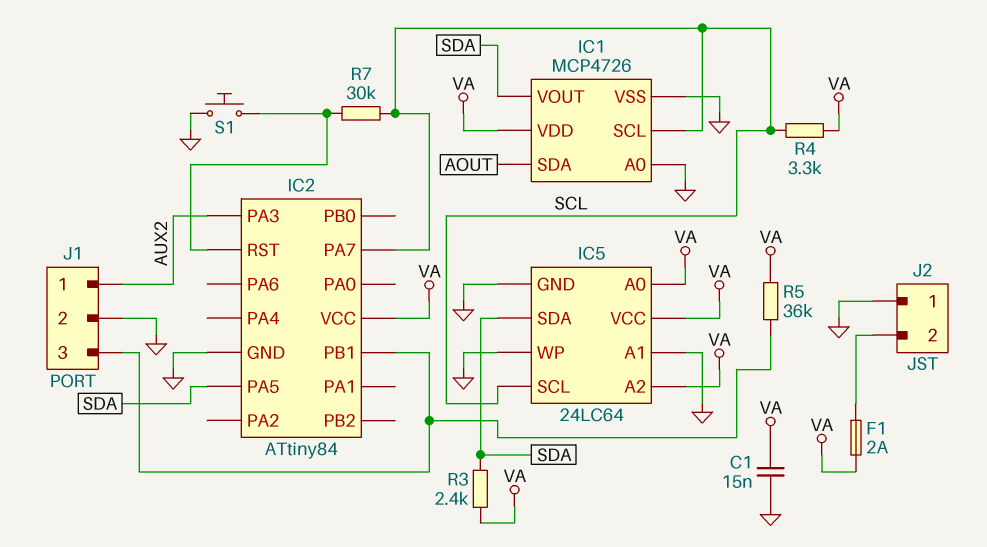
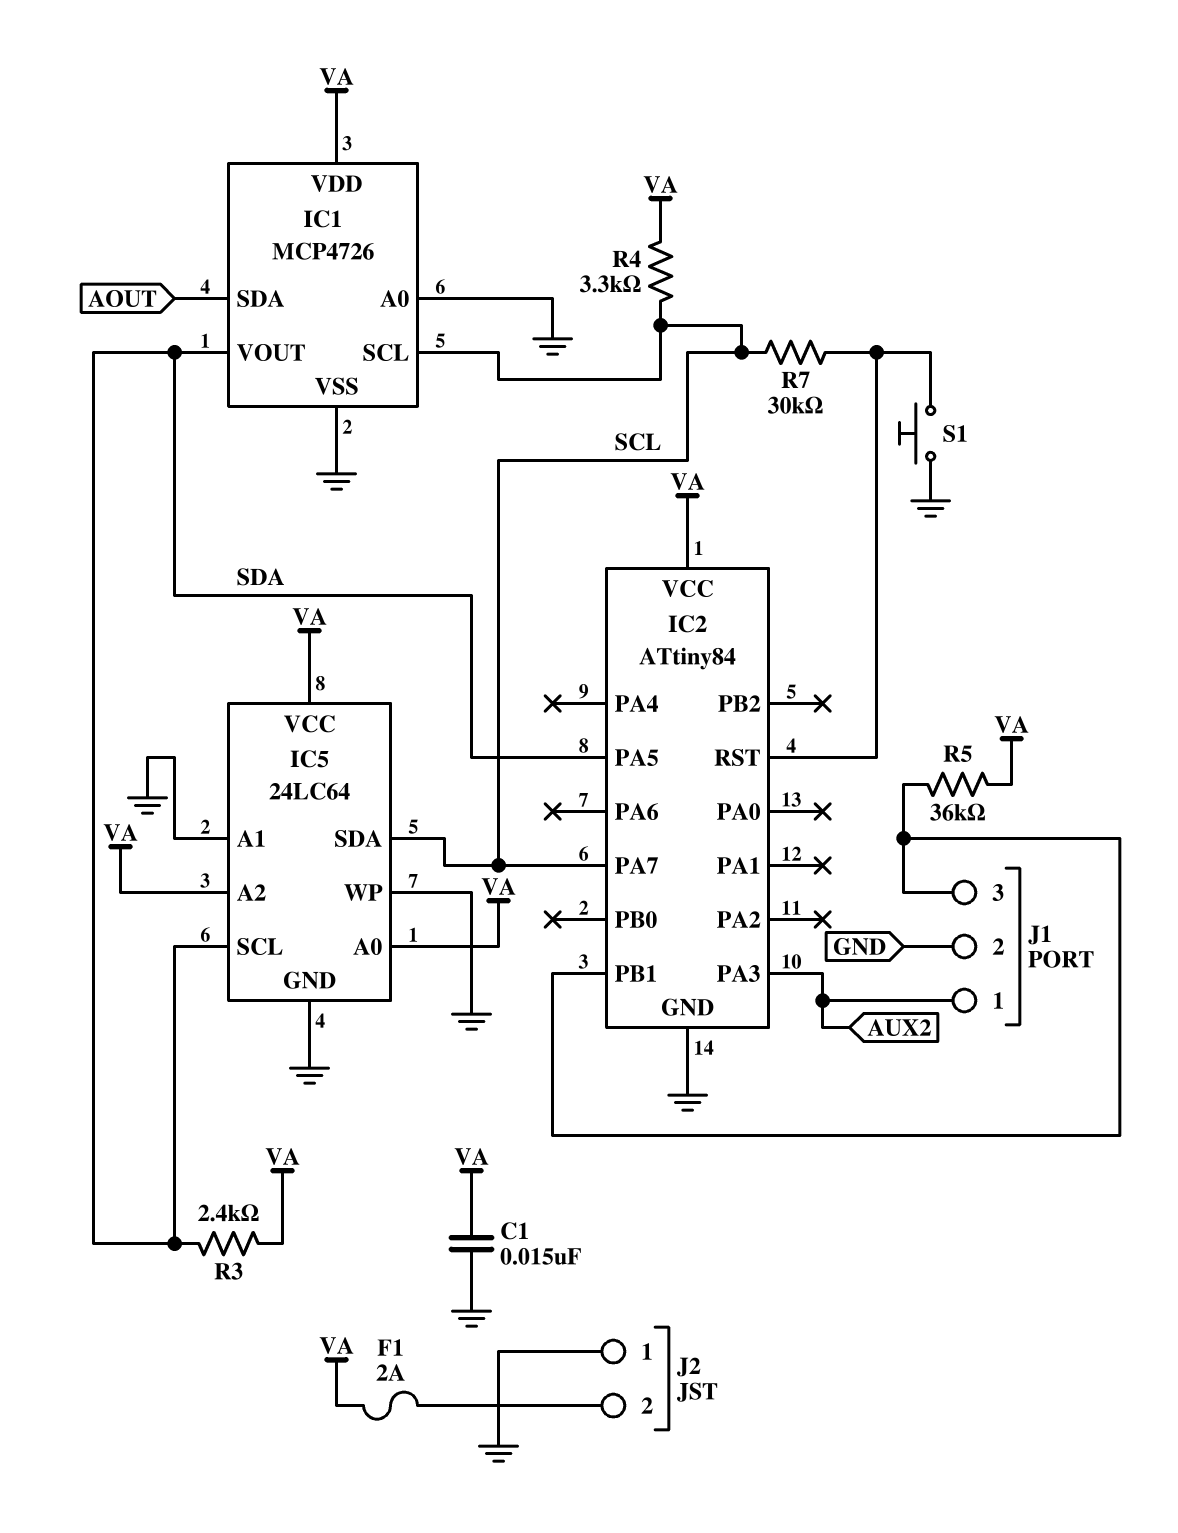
IC5 pin SCL: SCL -> SDA
IC5 pin SDA: SDA -> SCL

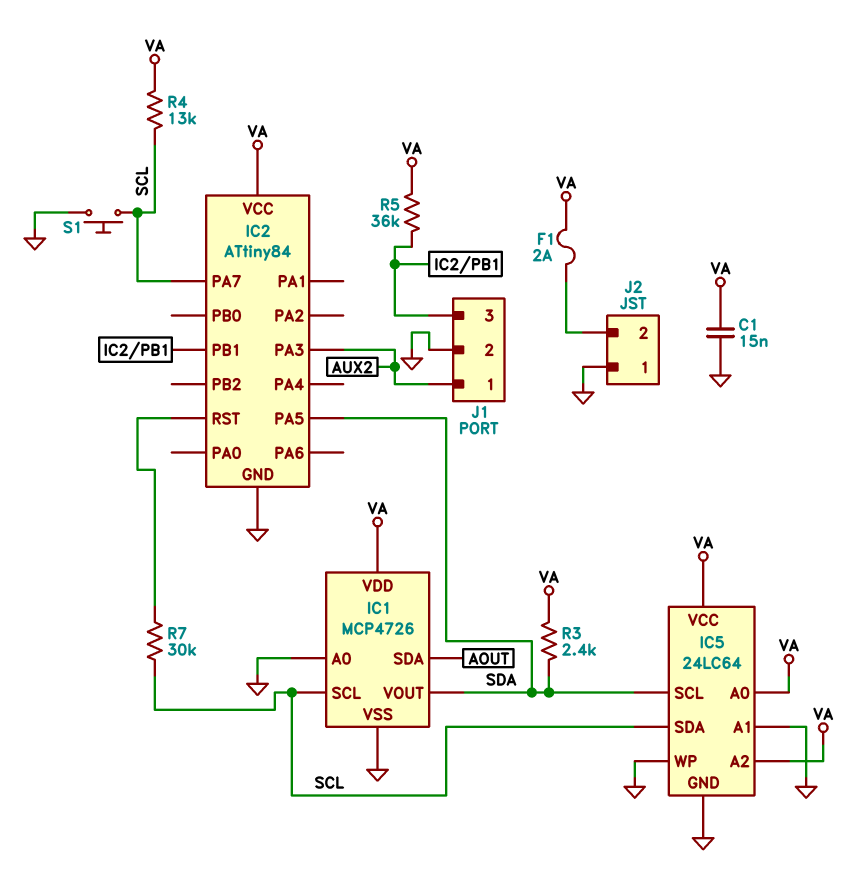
R4: 3.3k (SCL, VA) -> 13k (SCL, VA)
S1: button (GND, IC2/RST) -> button (GND, SCL)

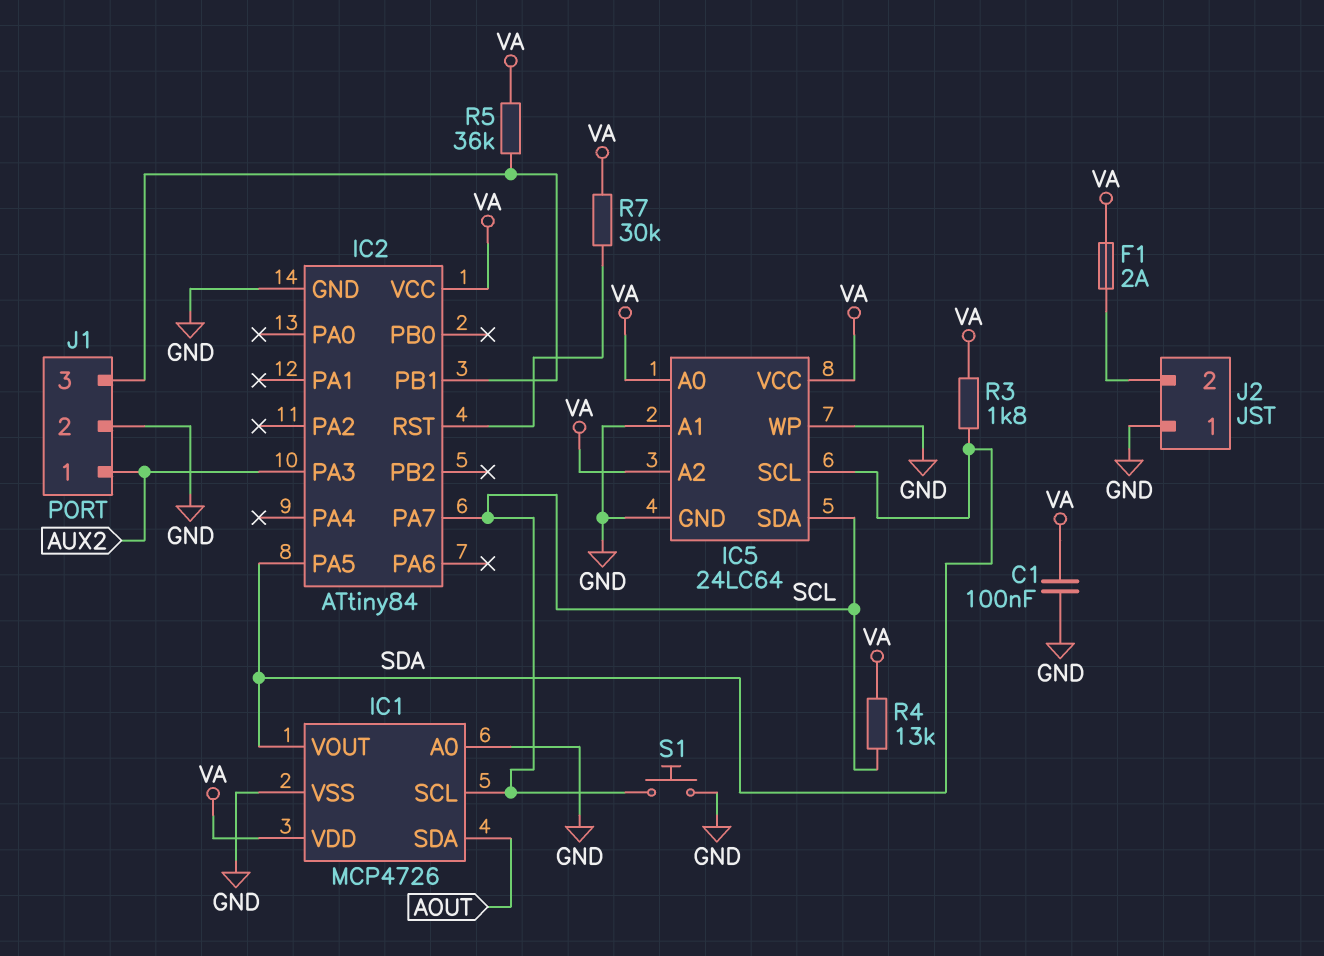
C1: 15nF (GND, VA) -> 100nF (GND, VA)
R3: 2.4k (SDA, VA) -> 1.8k (SDA, VA)
R7: 30k (IC2/RST, SCL) -> 30k (IC2/RST, VA)

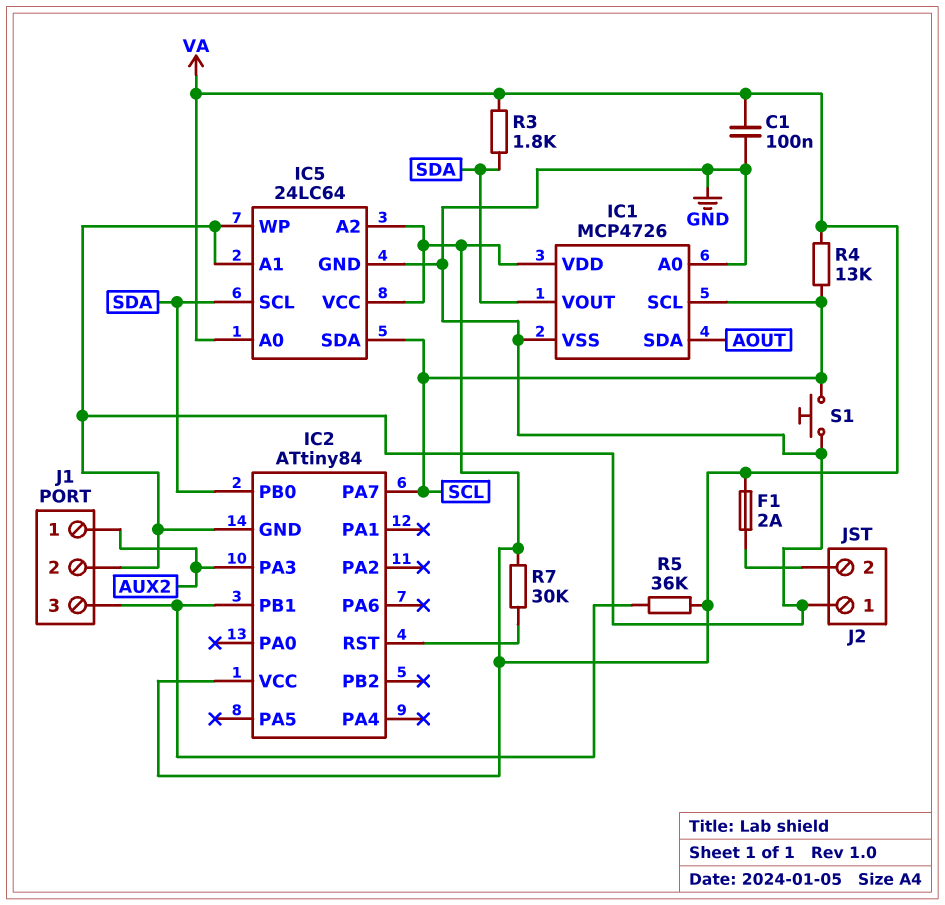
IC2 pin PA5: SDA -> none
IC2 pin PB0: none -> SDA

